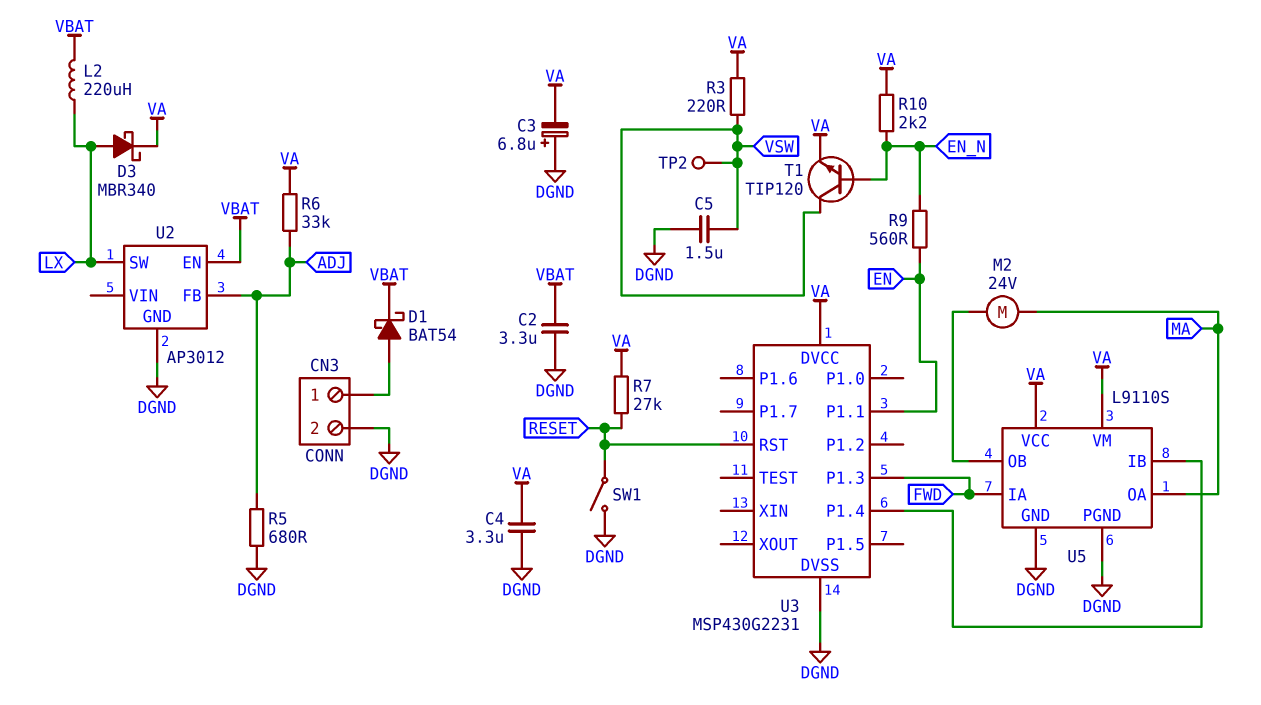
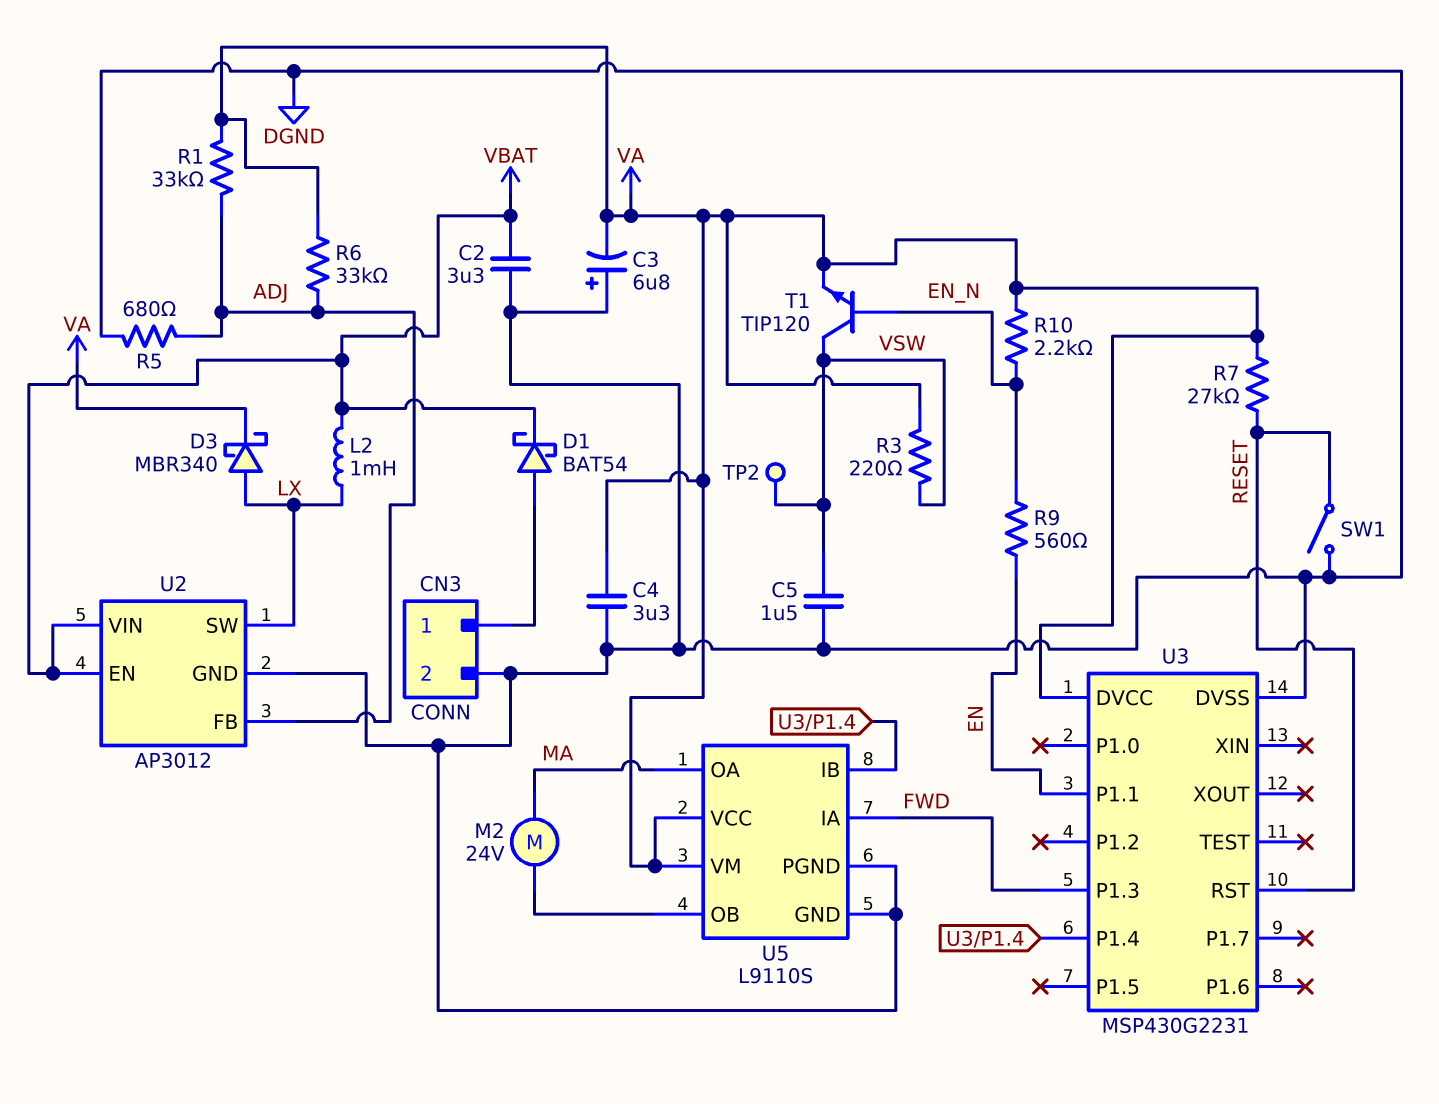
L2: 220uH (LX, VBAT) -> 1mH (LX, VBAT)
R1: none -> 33k (ADJ, VA)
U2 pin VIN: none -> VBAT

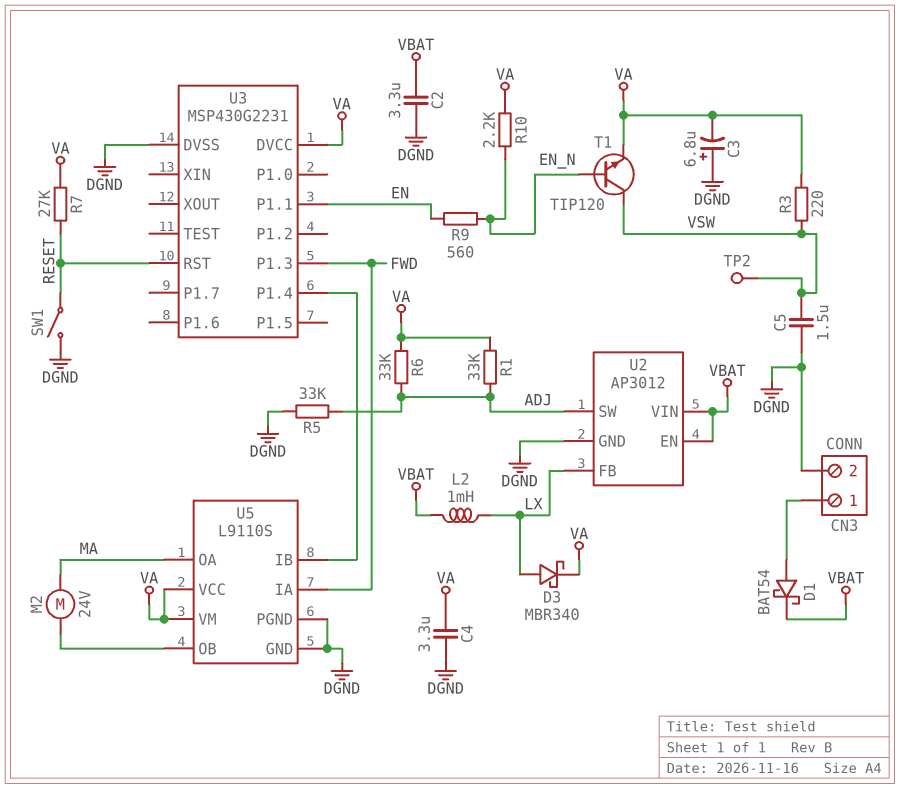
R5: 680 (ADJ, DGND) -> 33k (ADJ, DGND)
U2 pin FB: ADJ -> LX
U2 pin SW: LX -> ADJ

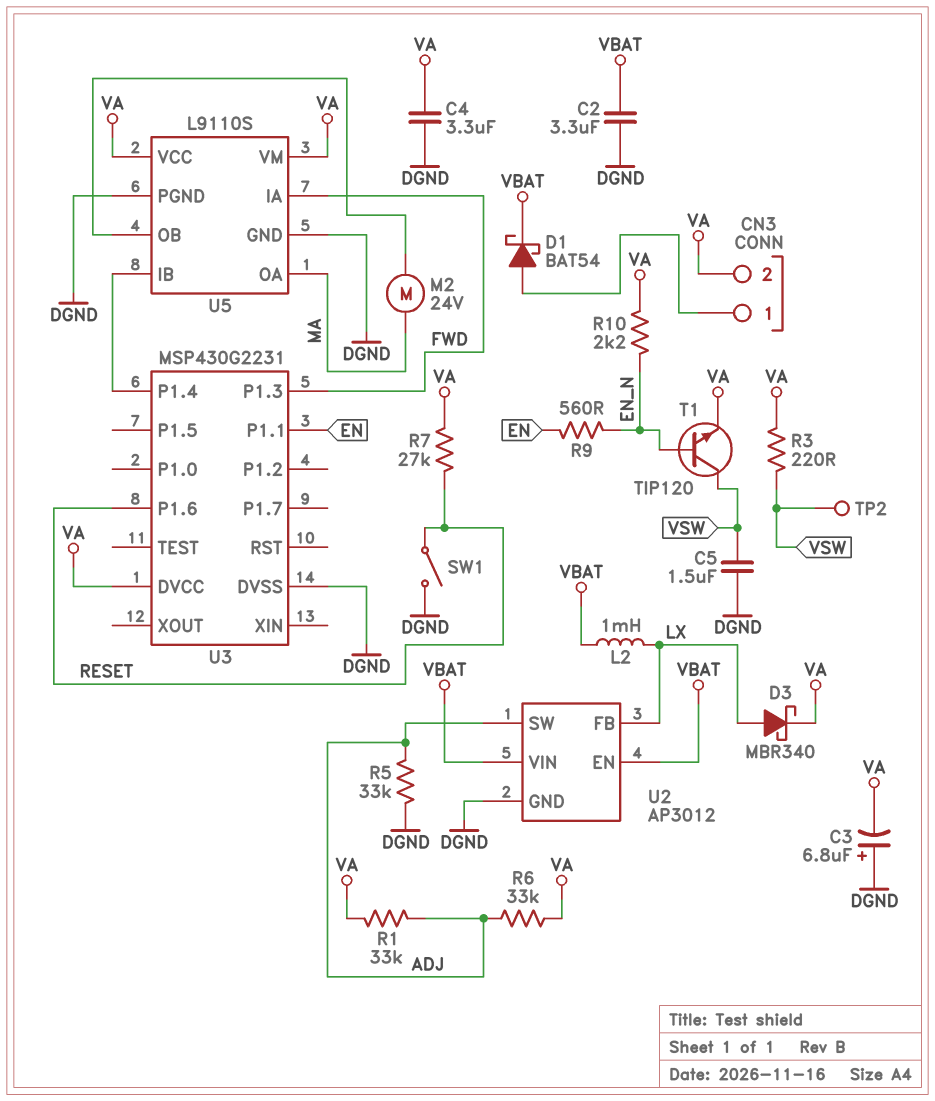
CN3 pin 2: DGND -> VA
U3 pin P1.6: none -> RESET
U3 pin RST: RESET -> none

